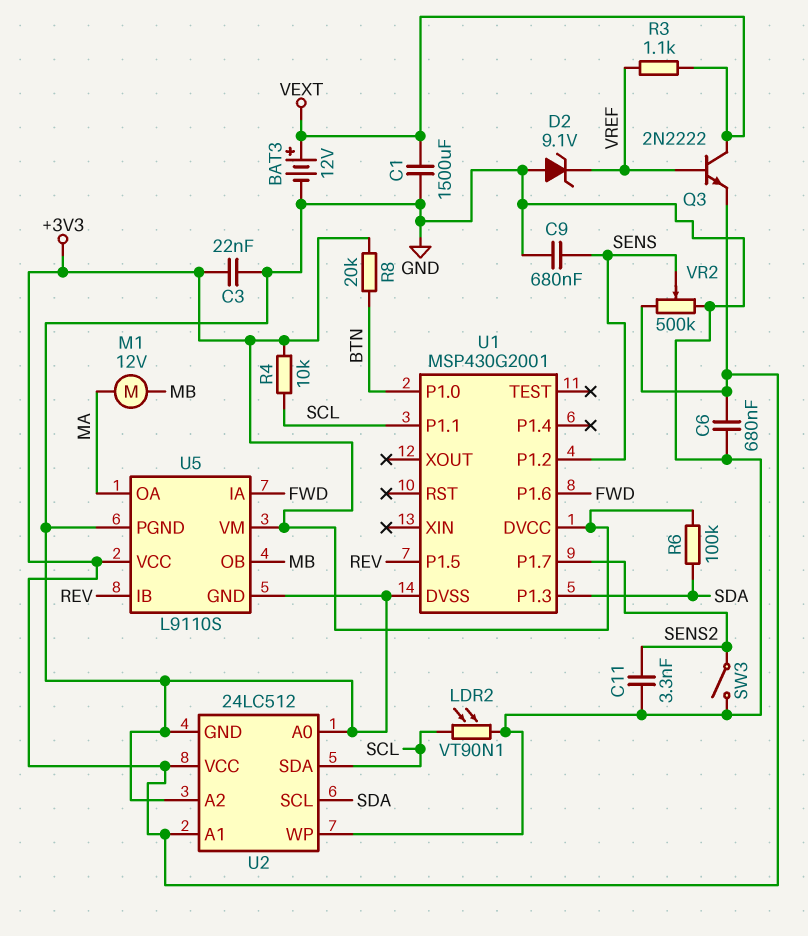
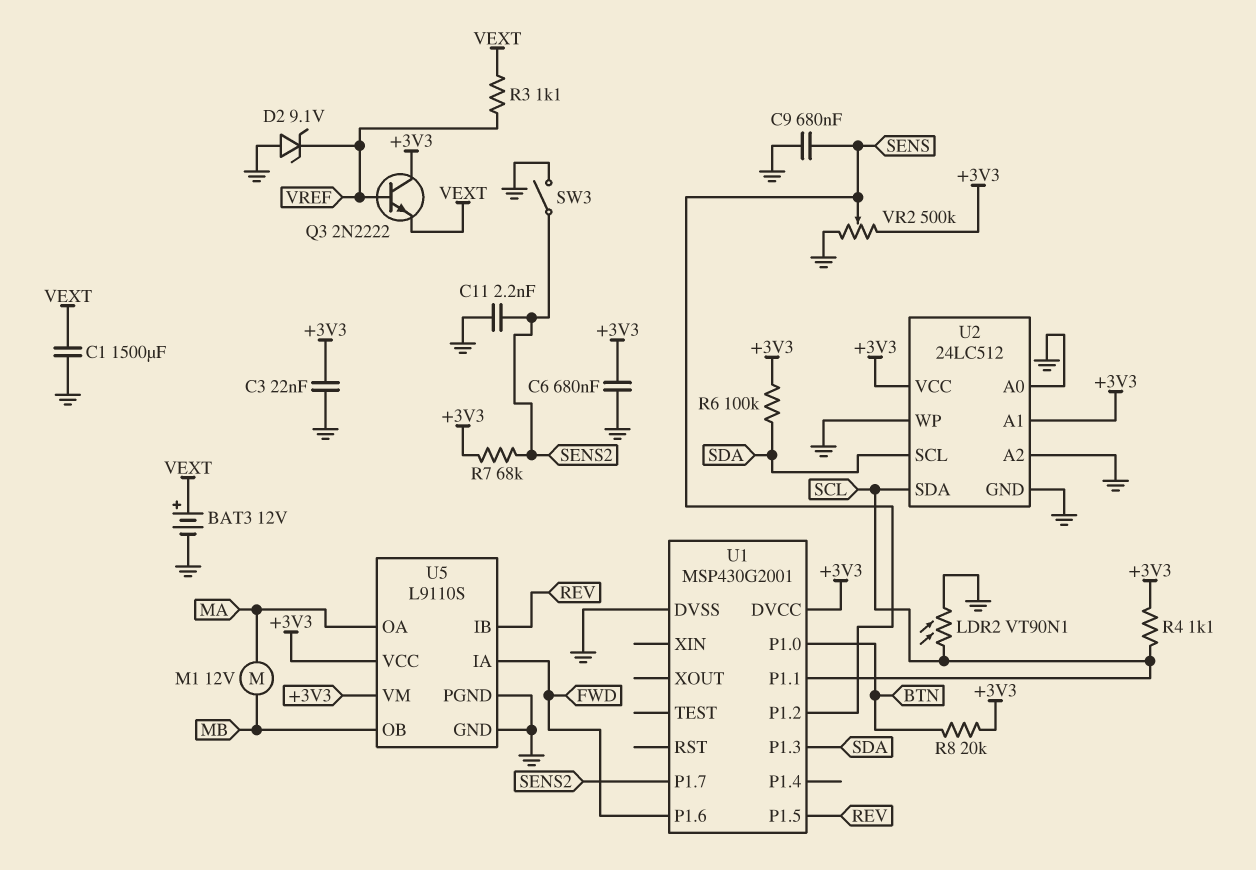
C11: 3.3nF (GND, SENS2) -> 2.2nF (GND, SENS2)
Q3: NPN 2N2222 (B VREF, C VEXT, E +3V3) -> NPN 2N2222 (B VREF, C +3V3, E VEXT)
R4: 10k (+3V3, SCL) -> 1.1k (+3V3, SCL)
R7: none -> 68k (+3V3, SENS2)

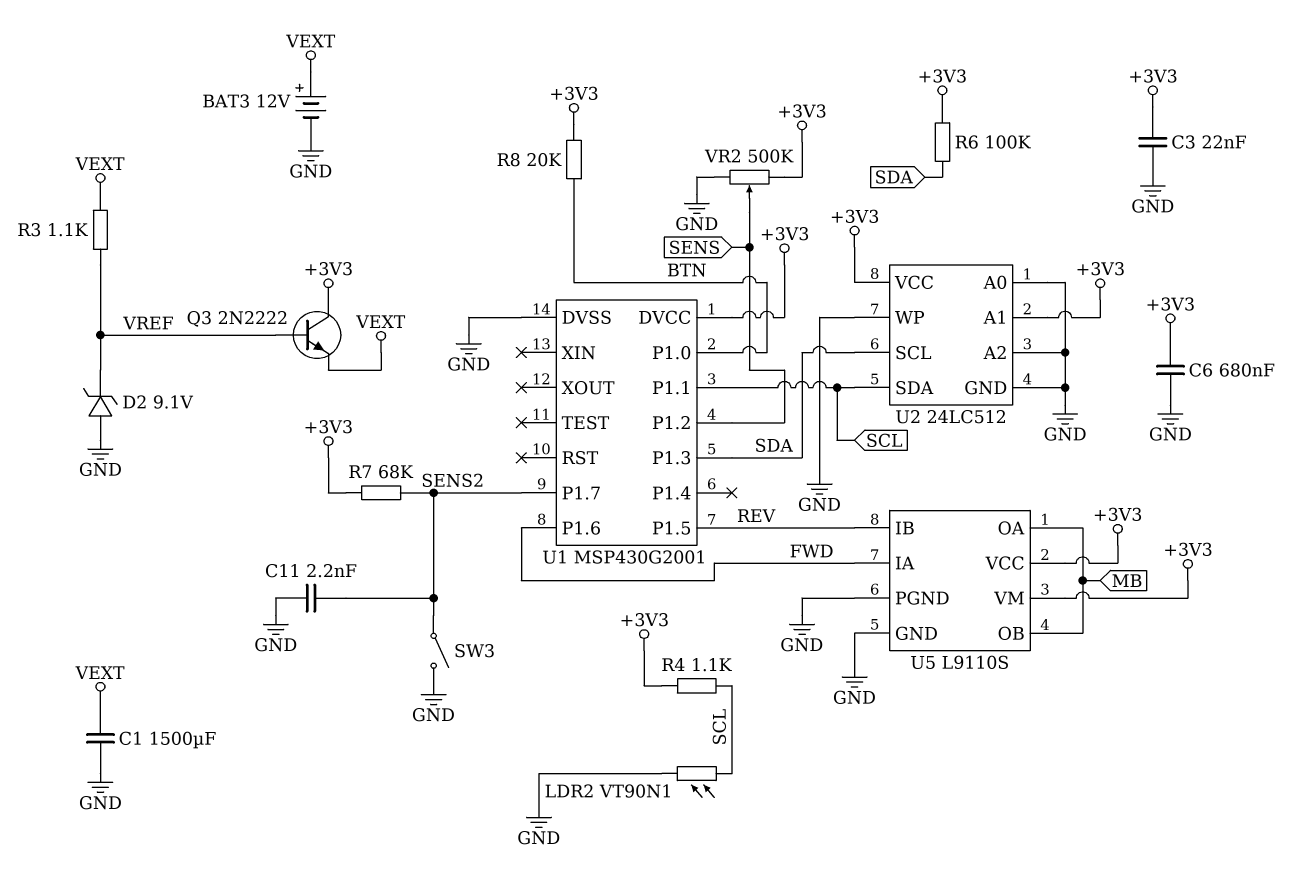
C9: 680nF (GND, SENS) -> none
M1: motor 12V (MA, MB) -> none
U5 pin OA: MA -> MB

